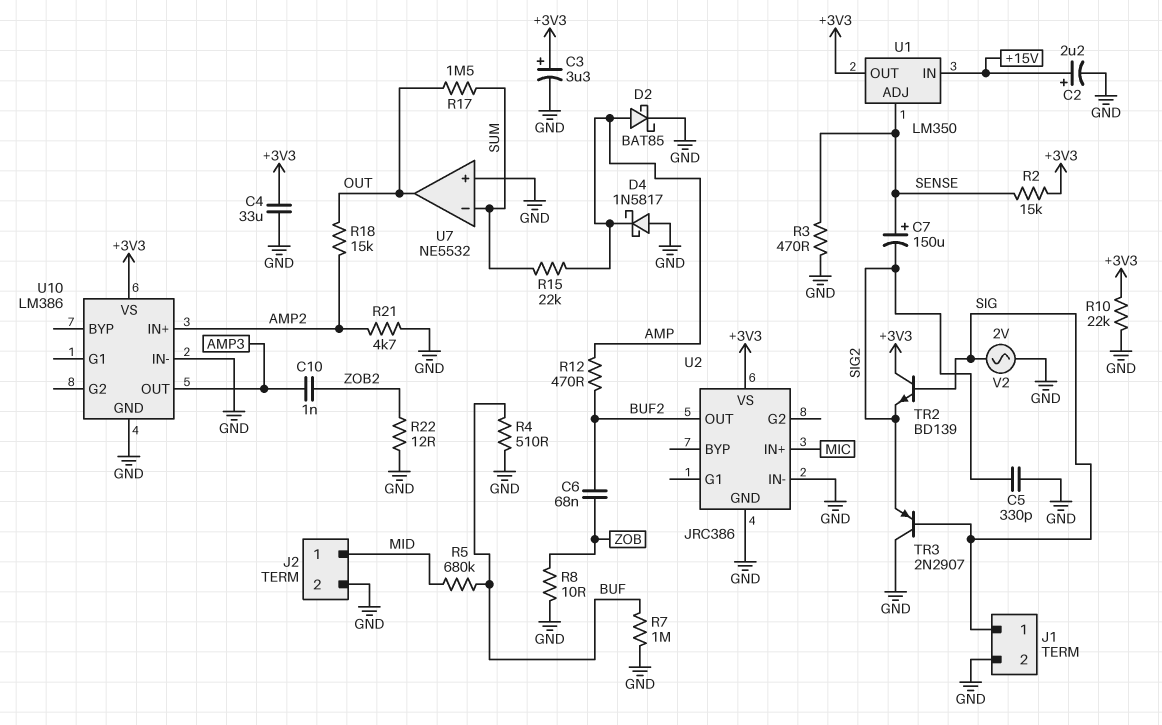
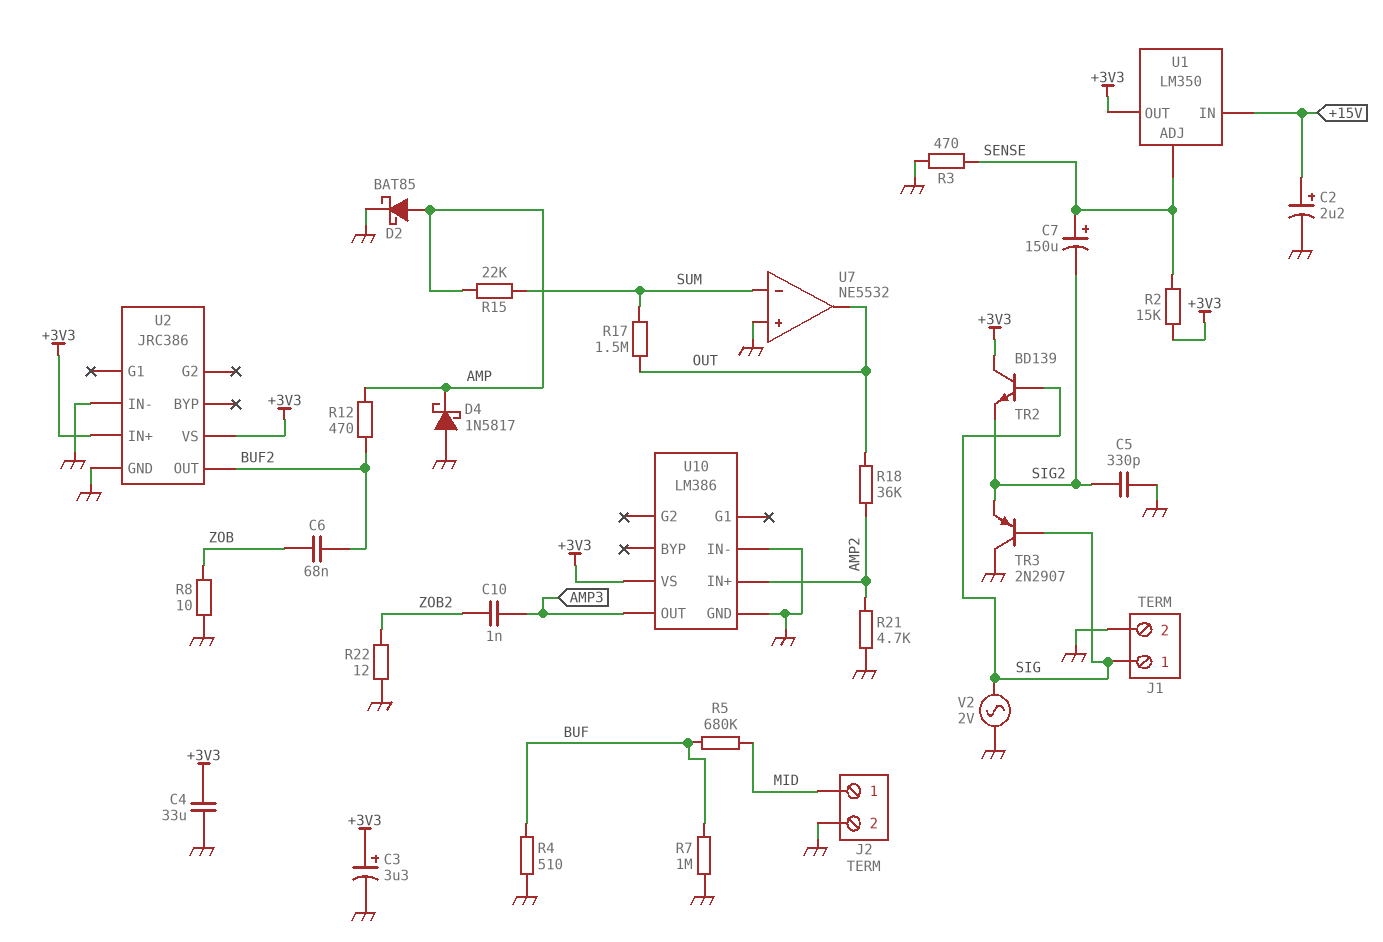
R10: 22k (+3V3, GND) -> none
R18: 15k (AMP2, OUT) -> 36k (AMP2, OUT)
U2 pin IN+: MIC -> +3V3

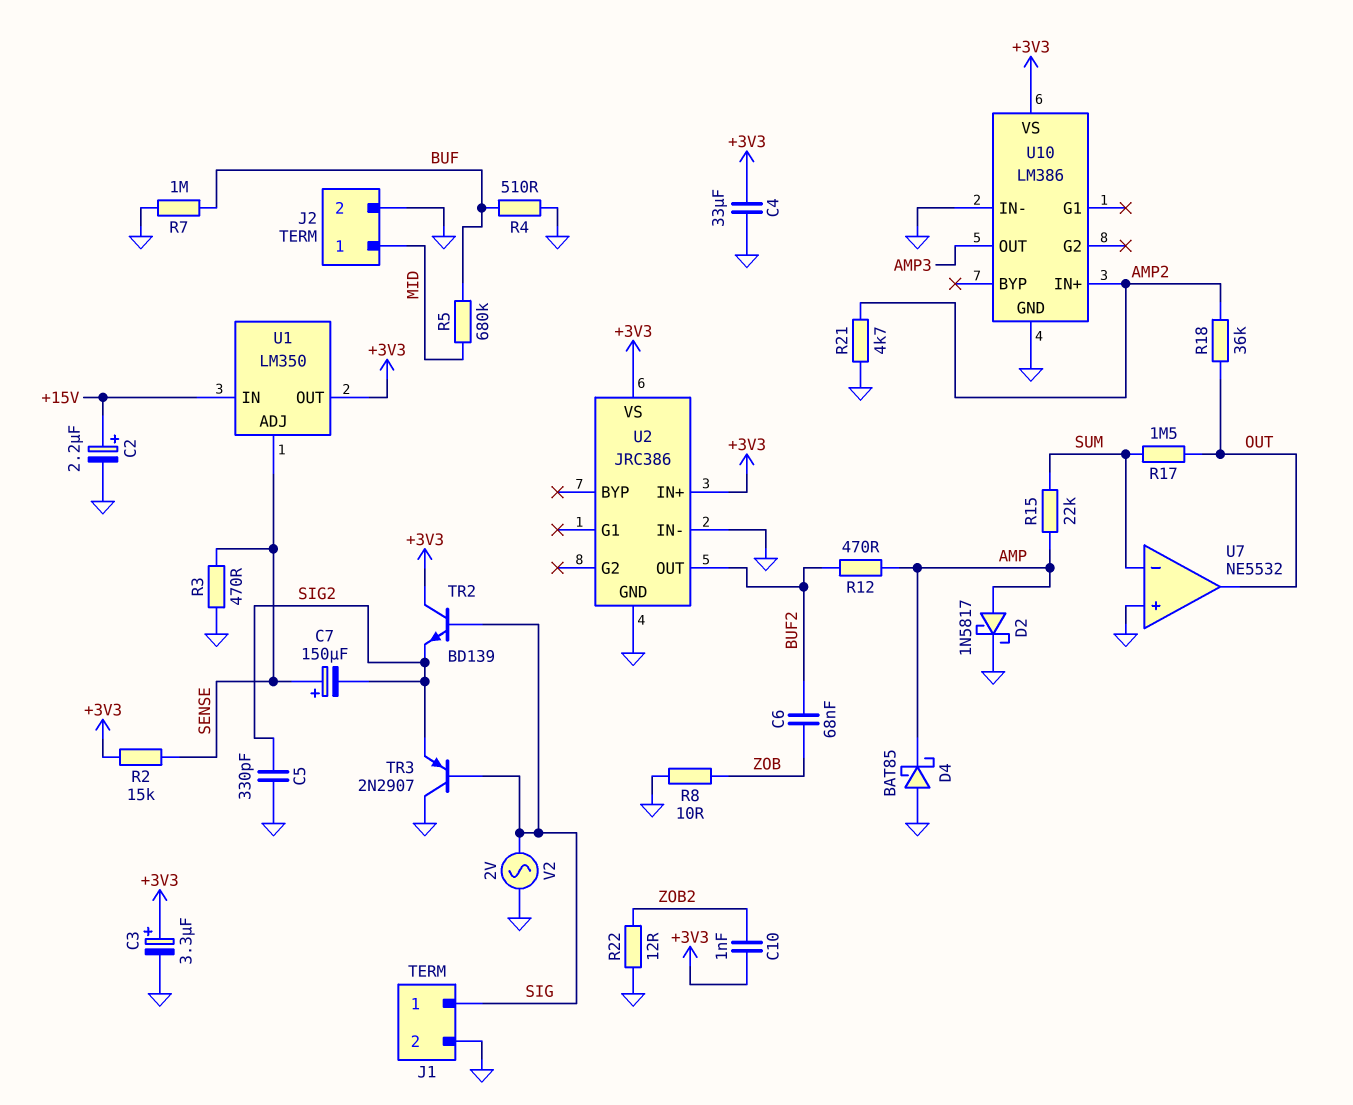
C10: 1nF (AMP3, ZOB2) -> 1nF (+3V3, ZOB2)
D2: schottky BAT85 (A AMP, K GND) -> schottky 1N5817 (A AMP, K GND)
D4: schottky 1N5817 (A GND, K AMP) -> schottky BAT85 (A GND, K AMP)

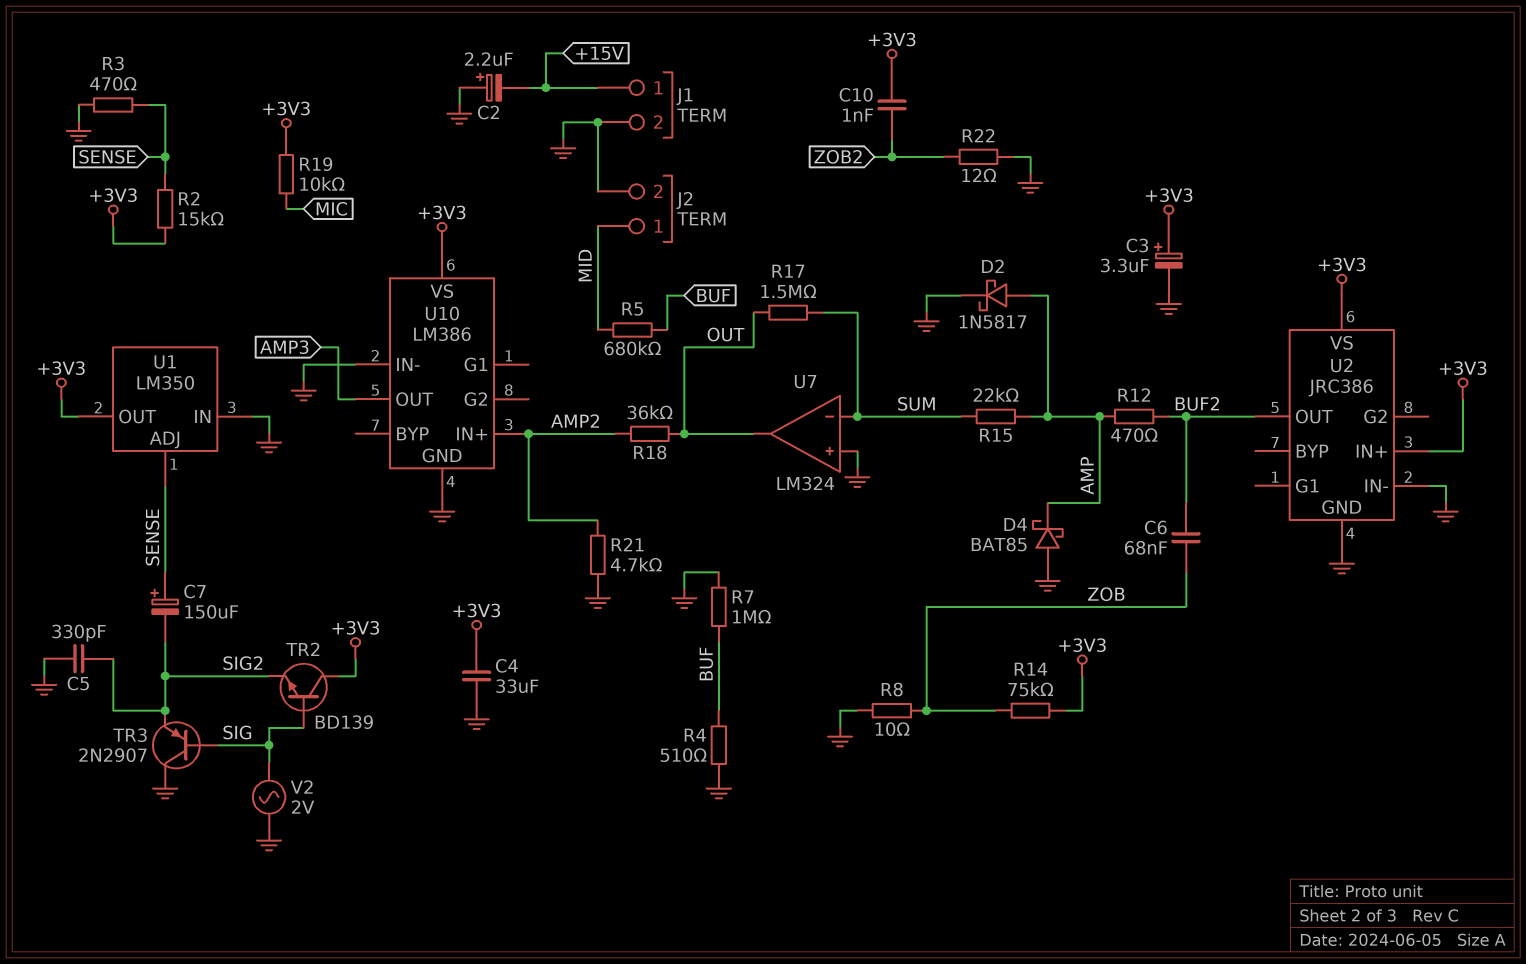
C2: 2.2uF (plus +15V, minus GND) -> 2.2uF (plus GND, minus +15V)
J1 pin 1: SIG -> +15V
R14: none -> 75k (+3V3, ZOB)
R19: none -> 10k (+3V3, MIC)
U1 pin IN: +15V -> GND
U7: NE5532 -> LM324

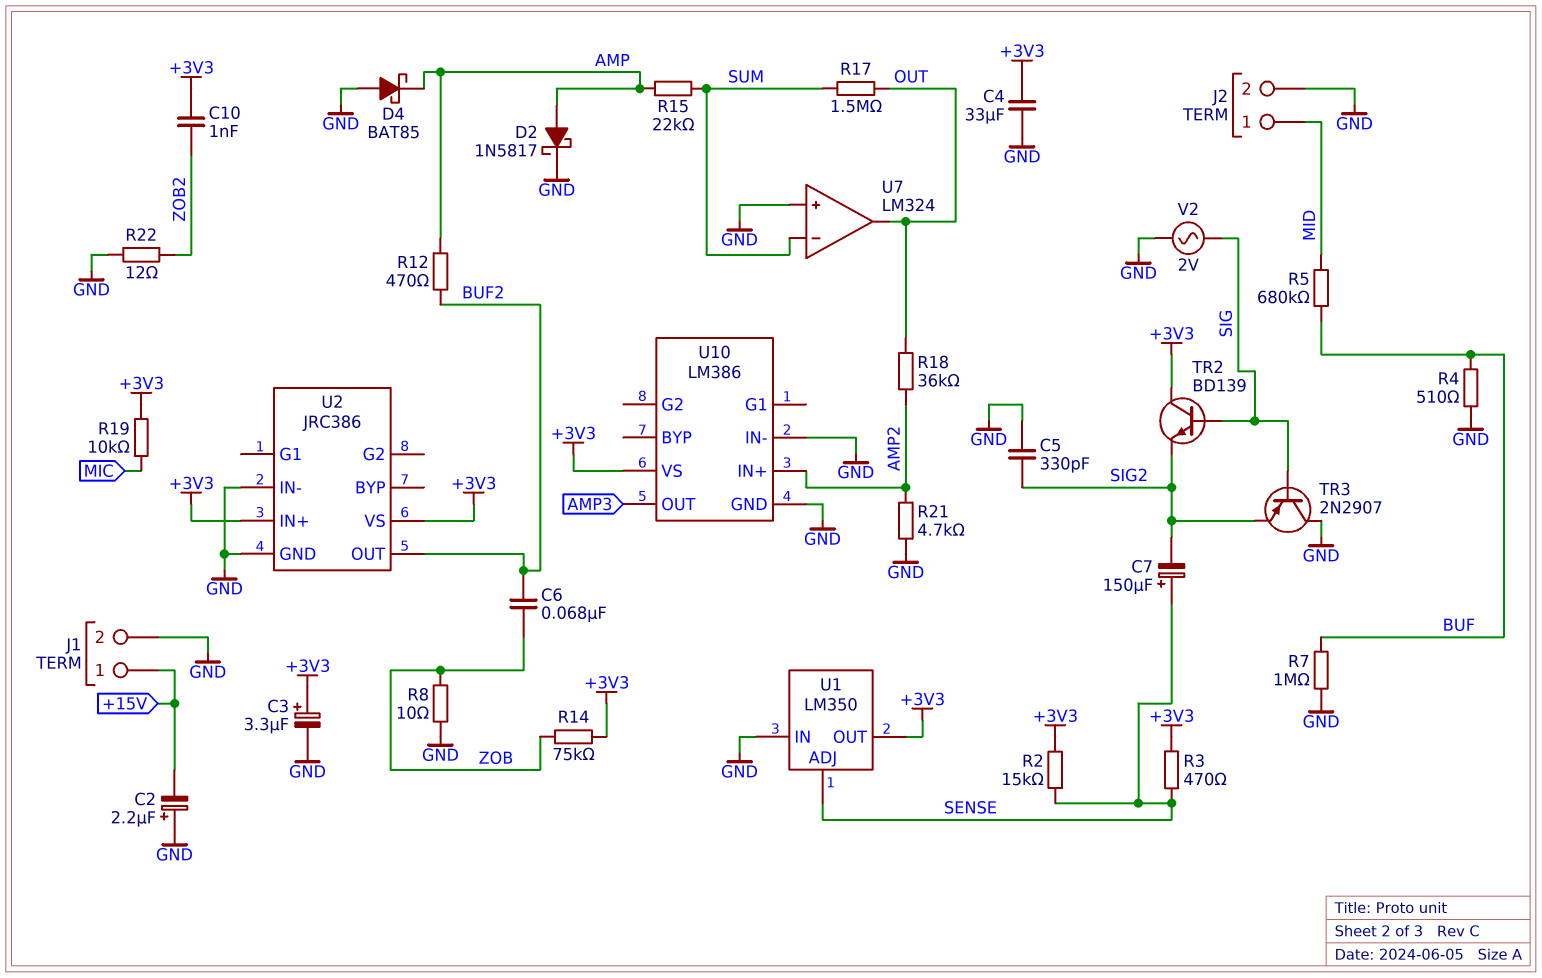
R3: 470 (GND, SENSE) -> 470 (+3V3, SENSE)

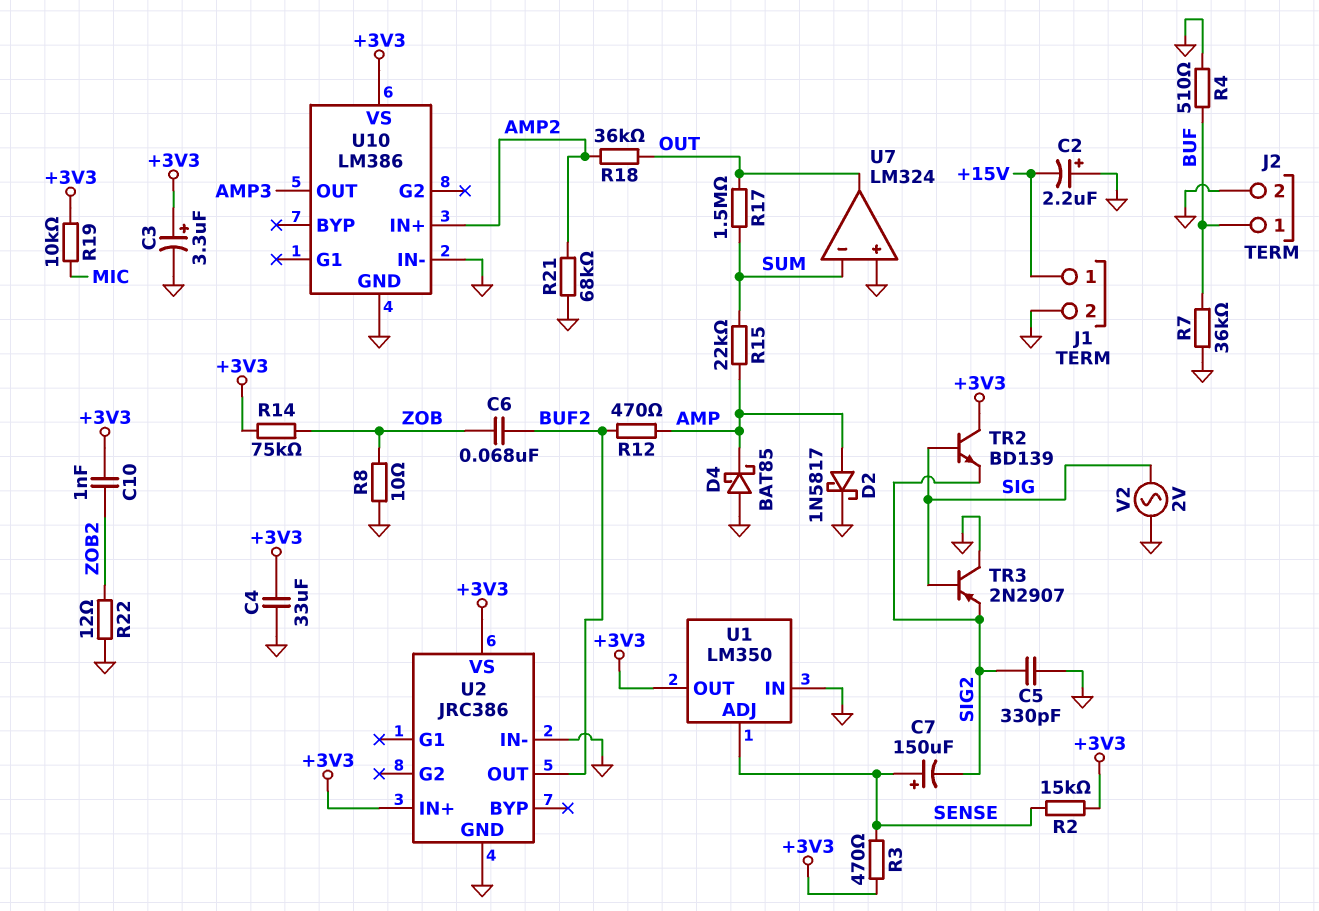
J2 pin 1: MID -> BUF
R5: 680k (BUF, MID) -> none
R7: 1M (BUF, GND) -> 36k (BUF, GND)
R21: 4.7k (AMP2, GND) -> 68k (AMP2, GND)

